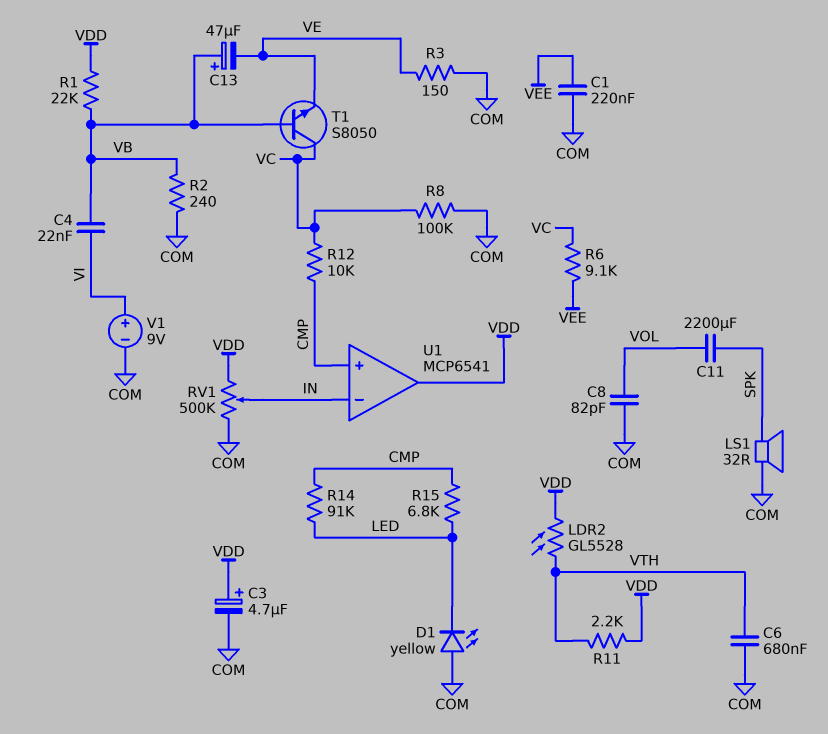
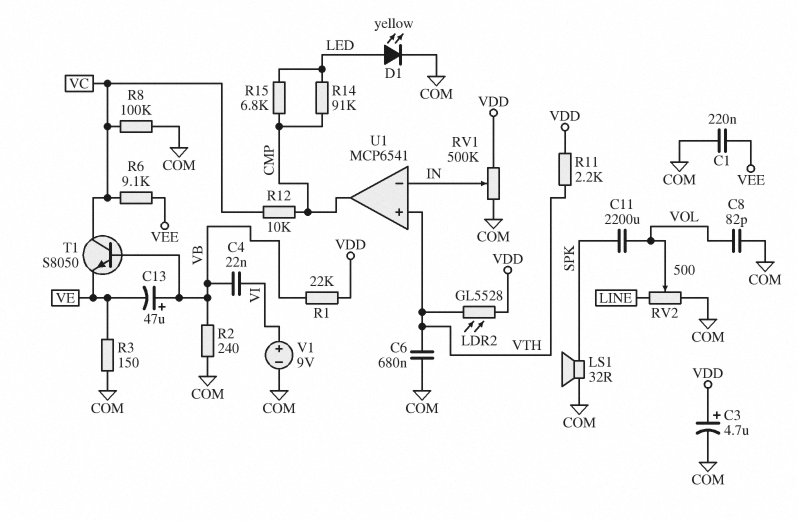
D1: LED yellow (A COM, K LED) -> LED yellow (A LED, K COM)
RV2: none -> 500 (COM, LINE, wiper VOL)
U1 pin in+: CMP -> VTH
U1 pin out: VDD -> CMP

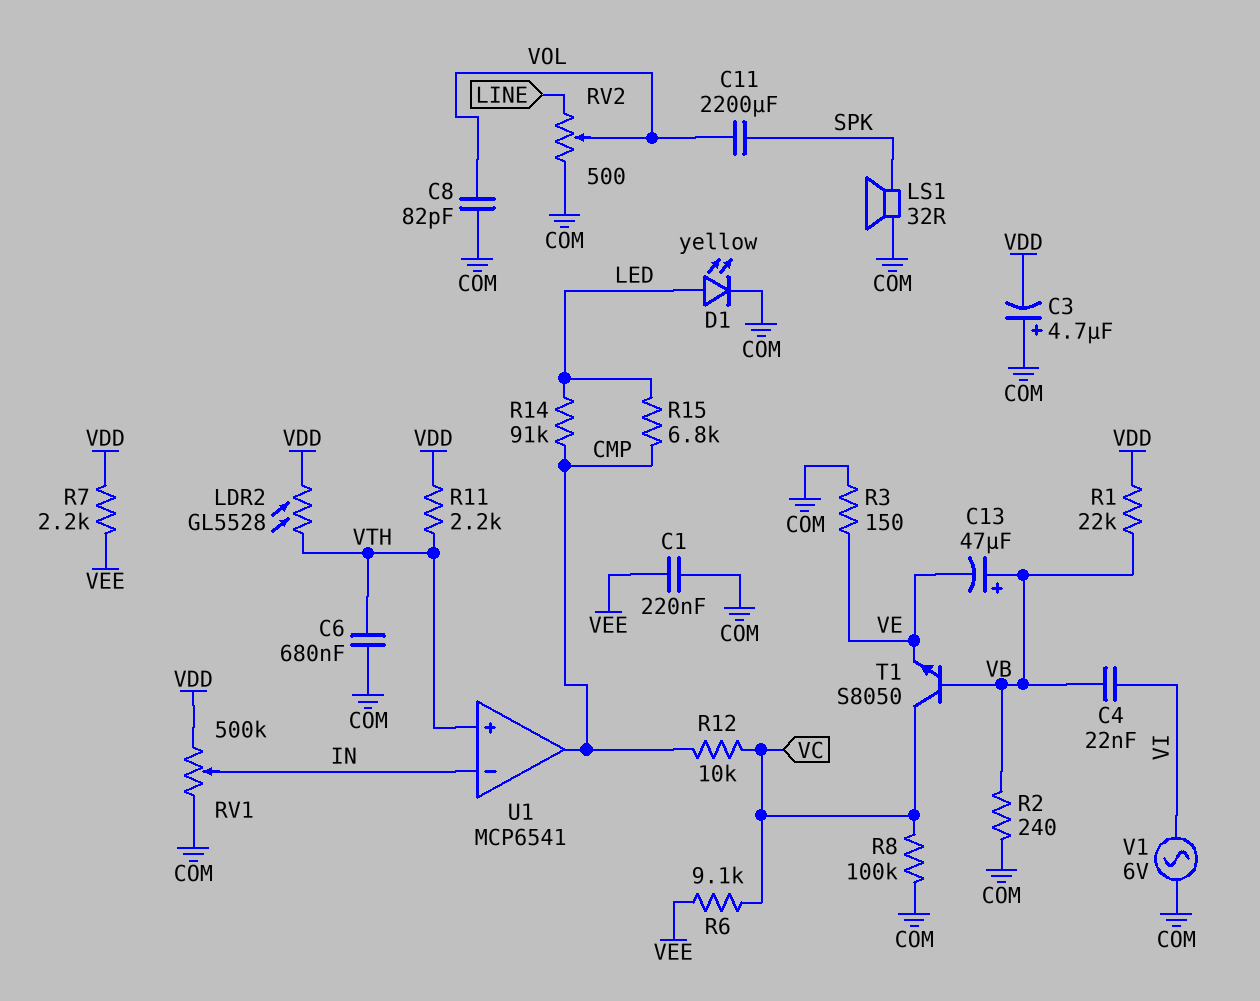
C3: 4.7uF (plus VDD, minus COM) -> 4.7uF (plus COM, minus VDD)
R7: none -> 2.2k (VDD, VEE)
V1: 9V (plus VI, minus COM) -> AC 6V (COM, VI)

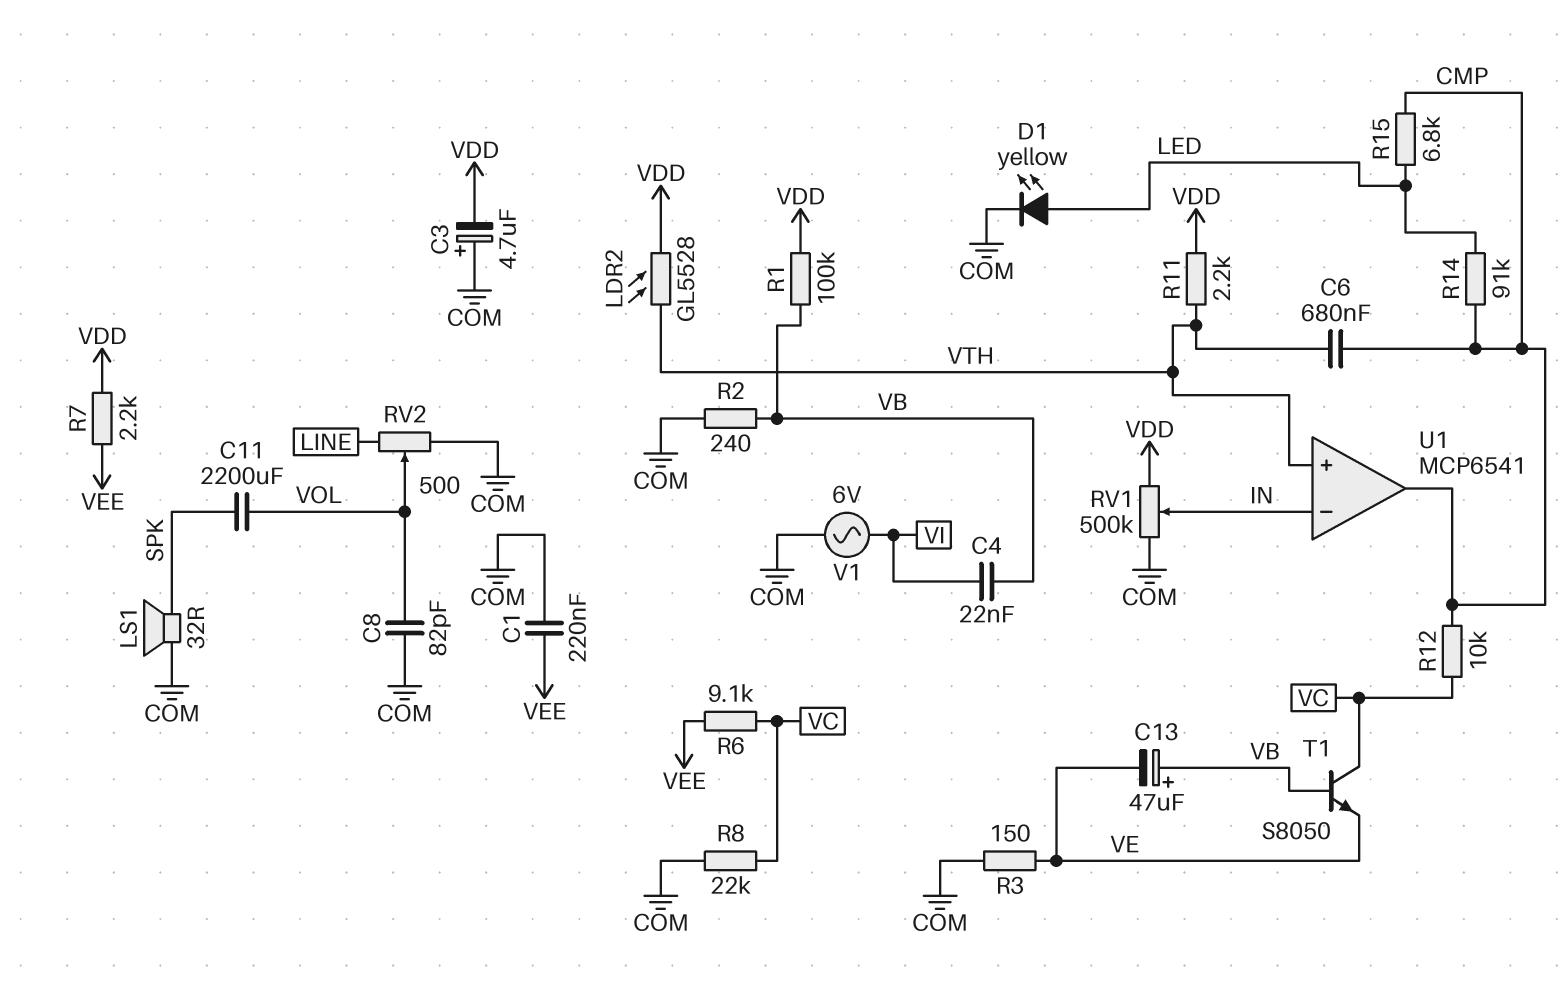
C6: 680nF (COM, VTH) -> 680nF (CMP, VTH)
R1: 22k (VB, VDD) -> 100k (VB, VDD)
R8: 100k (COM, VC) -> 22k (COM, VC)

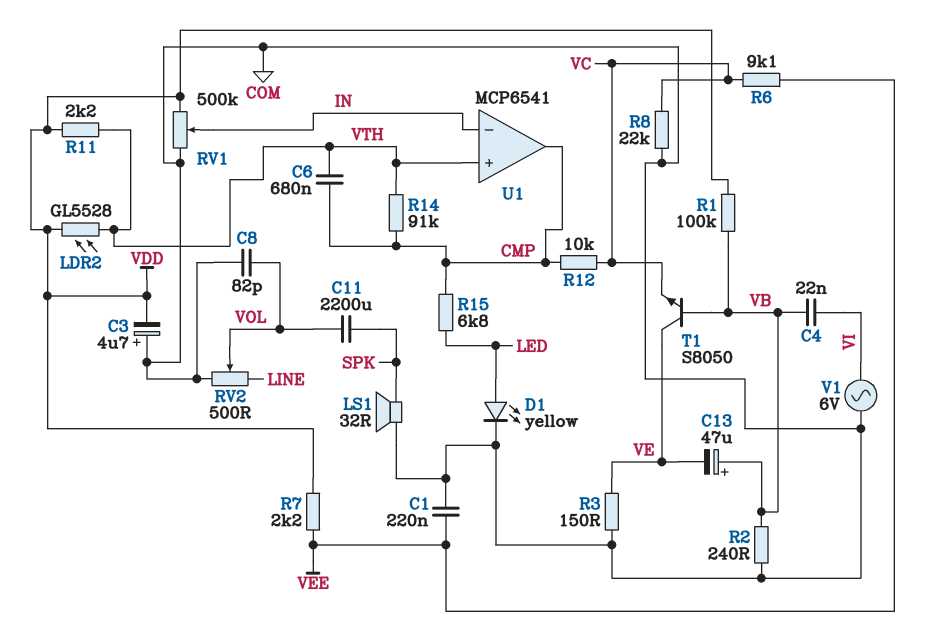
R14: 91k (CMP, LED) -> 91k (CMP, VTH)
T1: NPN S8050 (B VB, C VC, E VE) -> NPN S8050 (B VB, C VE, E VC)

